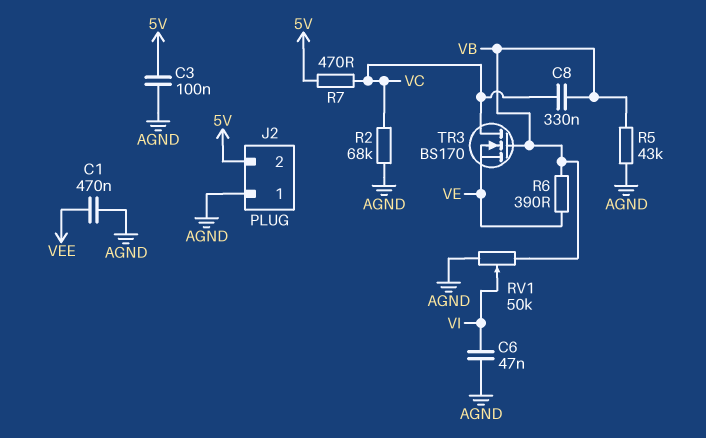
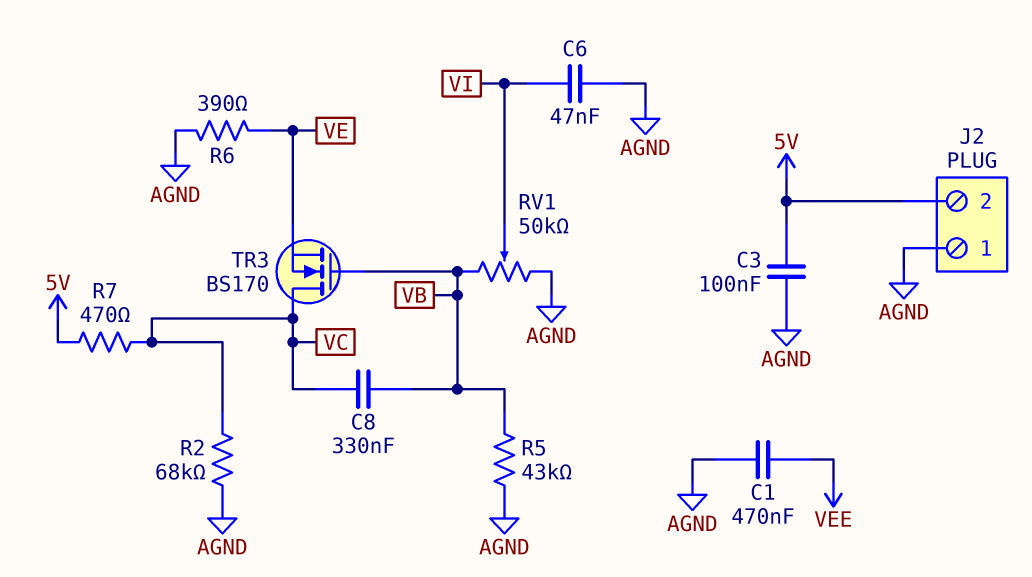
R6: 390 (VB, VE) -> 390 (AGND, VE)

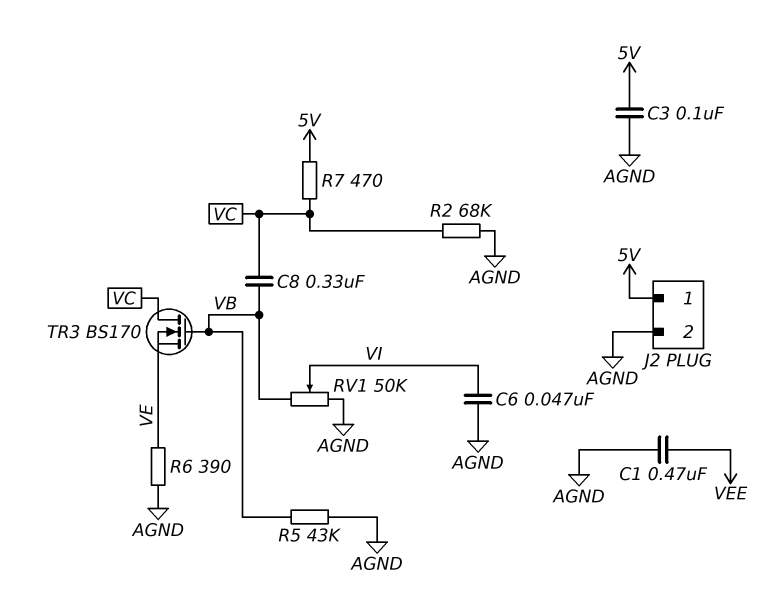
J2 pin 1: AGND -> 5V
J2 pin 2: 5V -> AGND

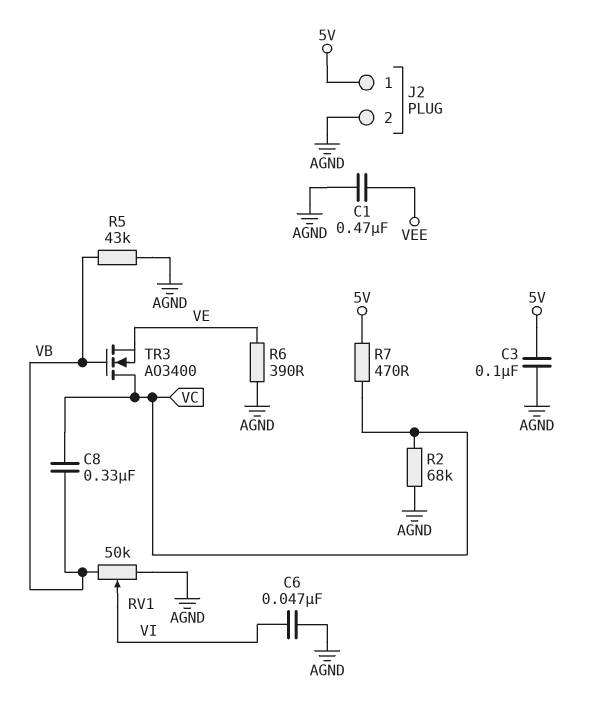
TR3: NMOS BS170 (G VB, D VC, S VE) -> NMOS AO3400 (G VB, D VC, S VE)

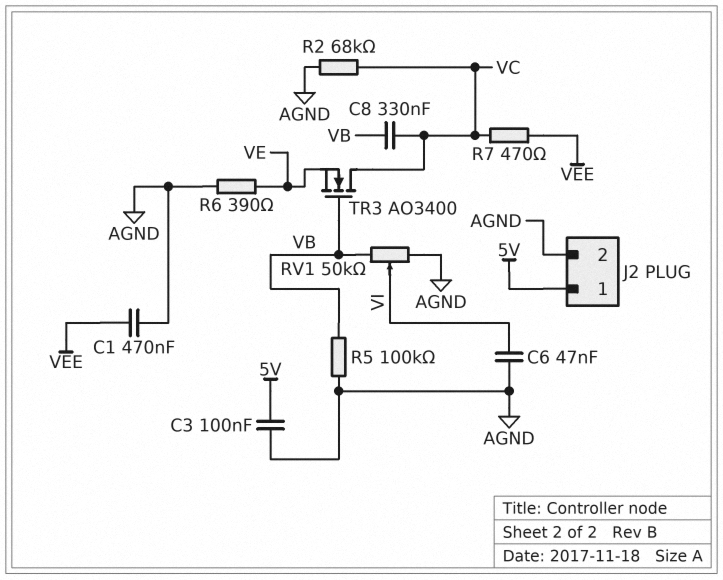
R5: 43k (AGND, VB) -> 100k (AGND, VB)
R7: 470 (5V, VC) -> 470 (VC, VEE)

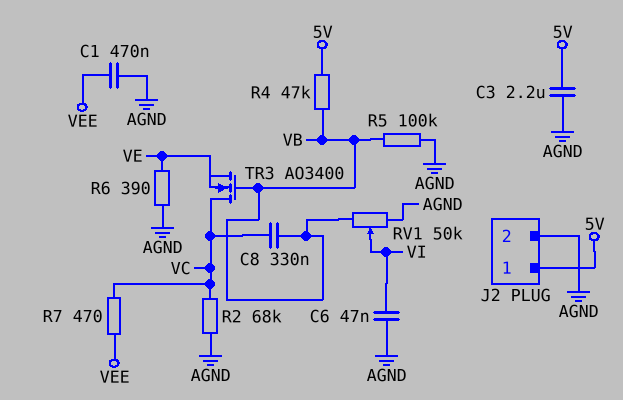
C3: 100nF (5V, AGND) -> 2.2uF (5V, AGND)
R4: none -> 47k (5V, VB)

